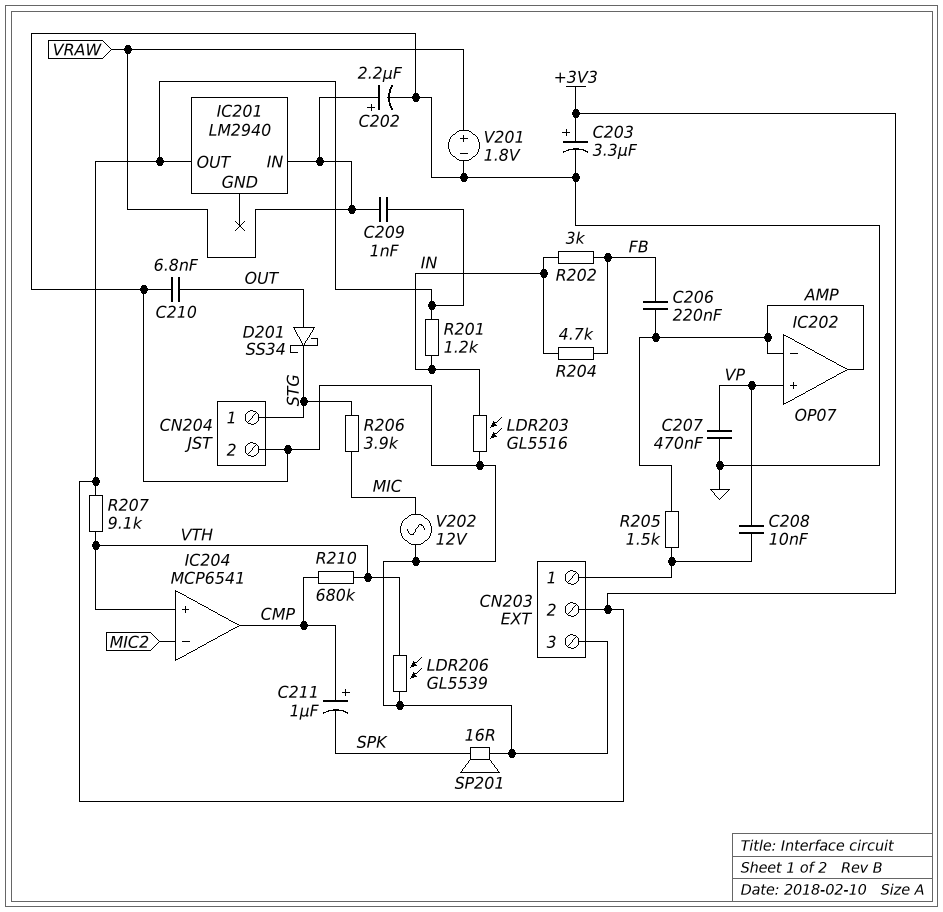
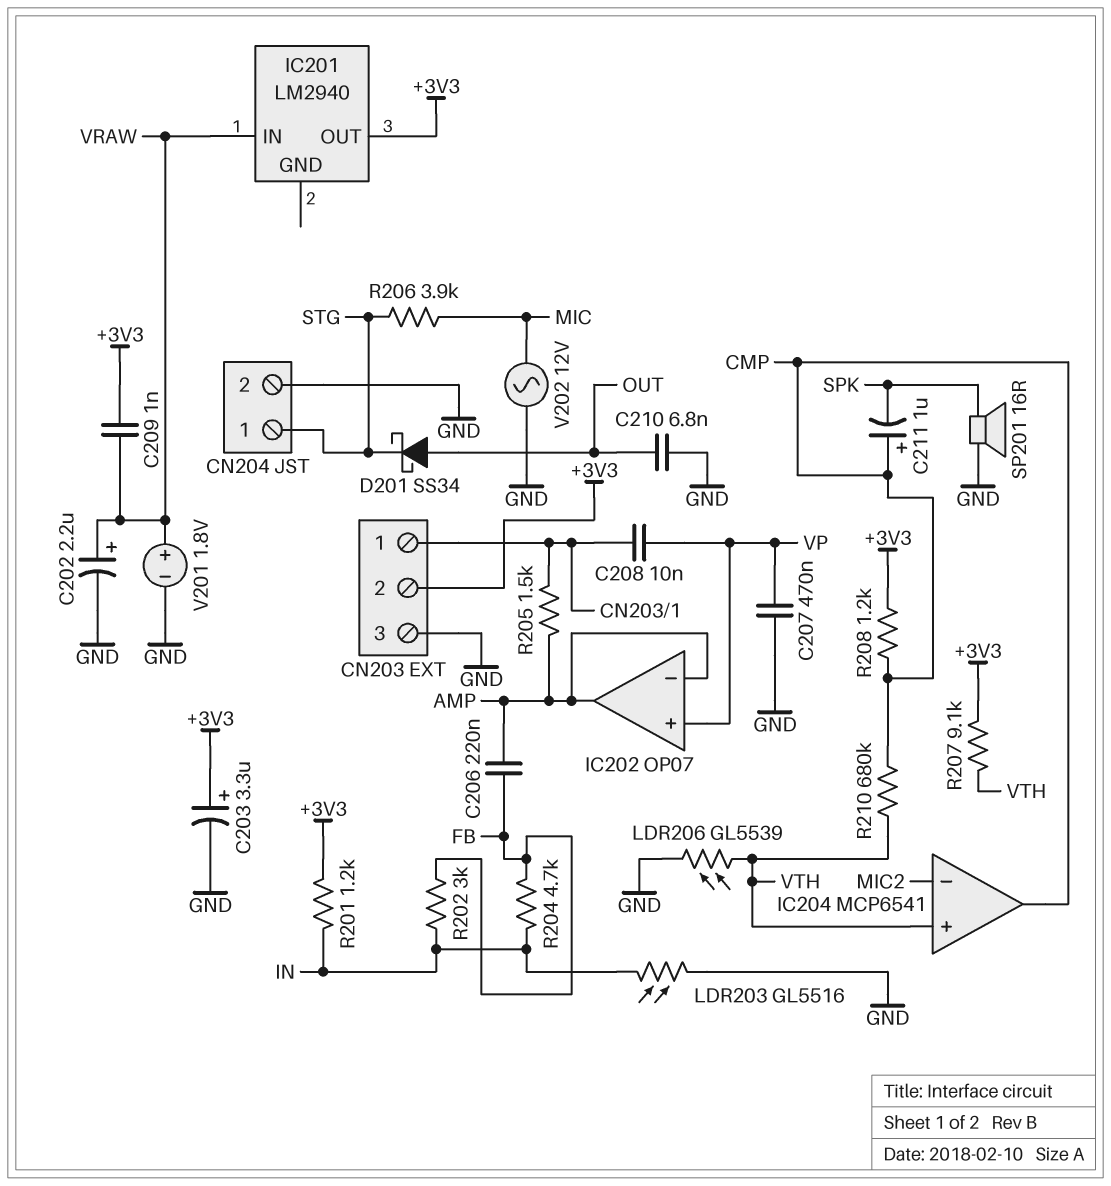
R208: none -> 1.2k (+3V3, CMP)

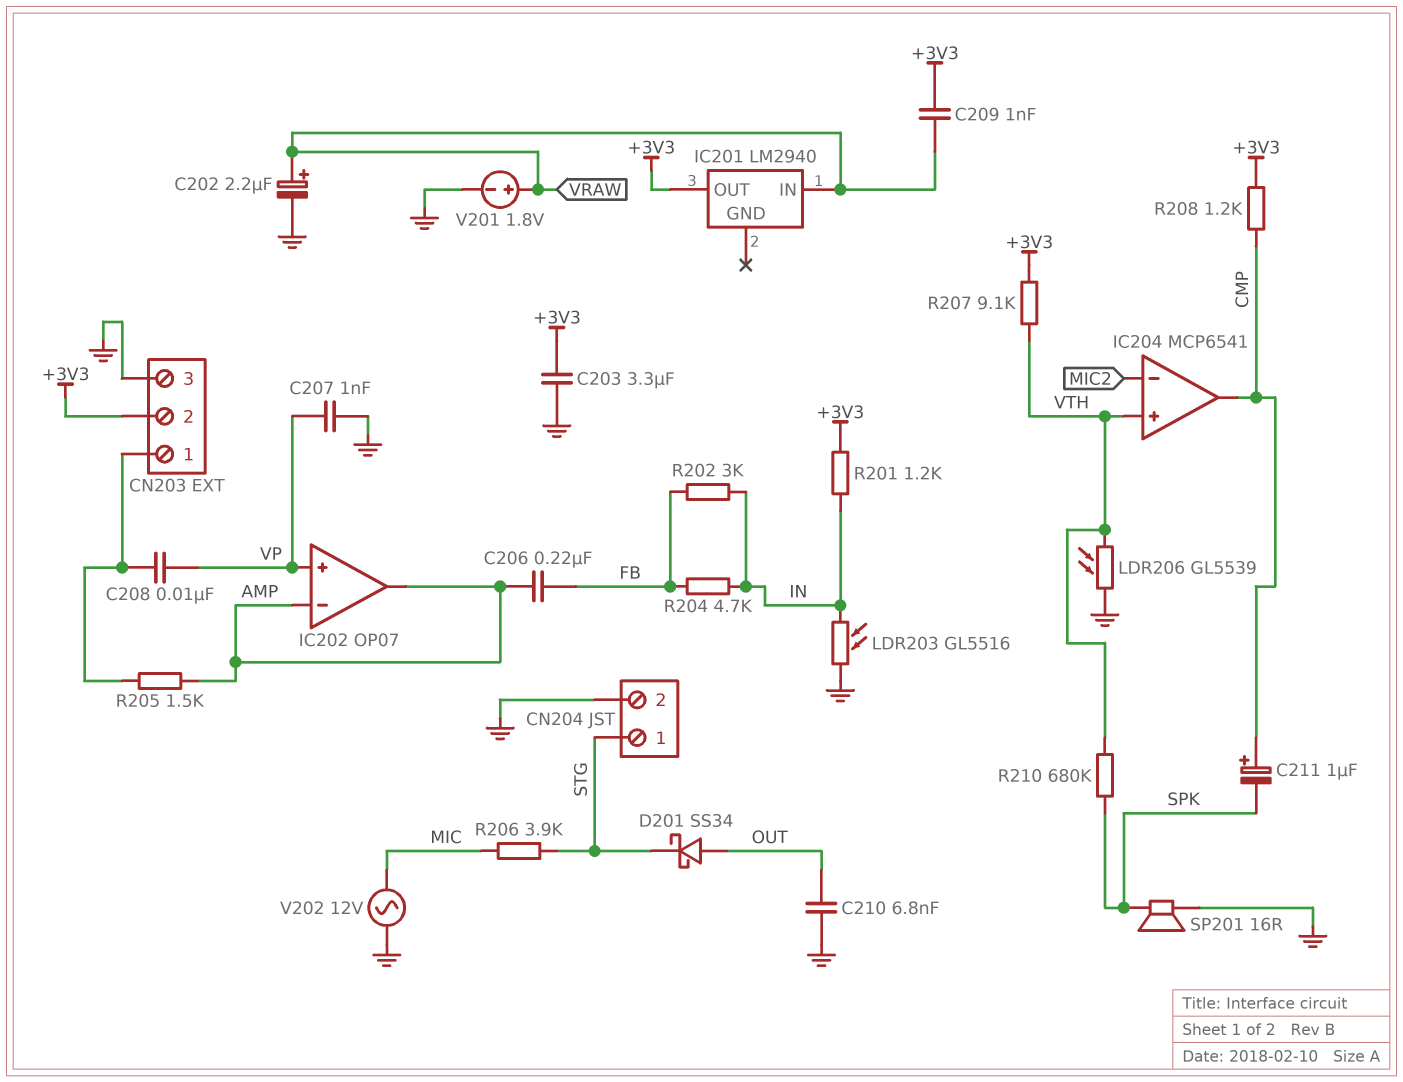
C203: 3.3uF (plus +3V3, minus GND) -> 3.3uF (+3V3, GND)
C207: 470nF (GND, VP) -> 1nF (GND, VP)
R210: 680k (CMP, VTH) -> 680k (SPK, VTH)

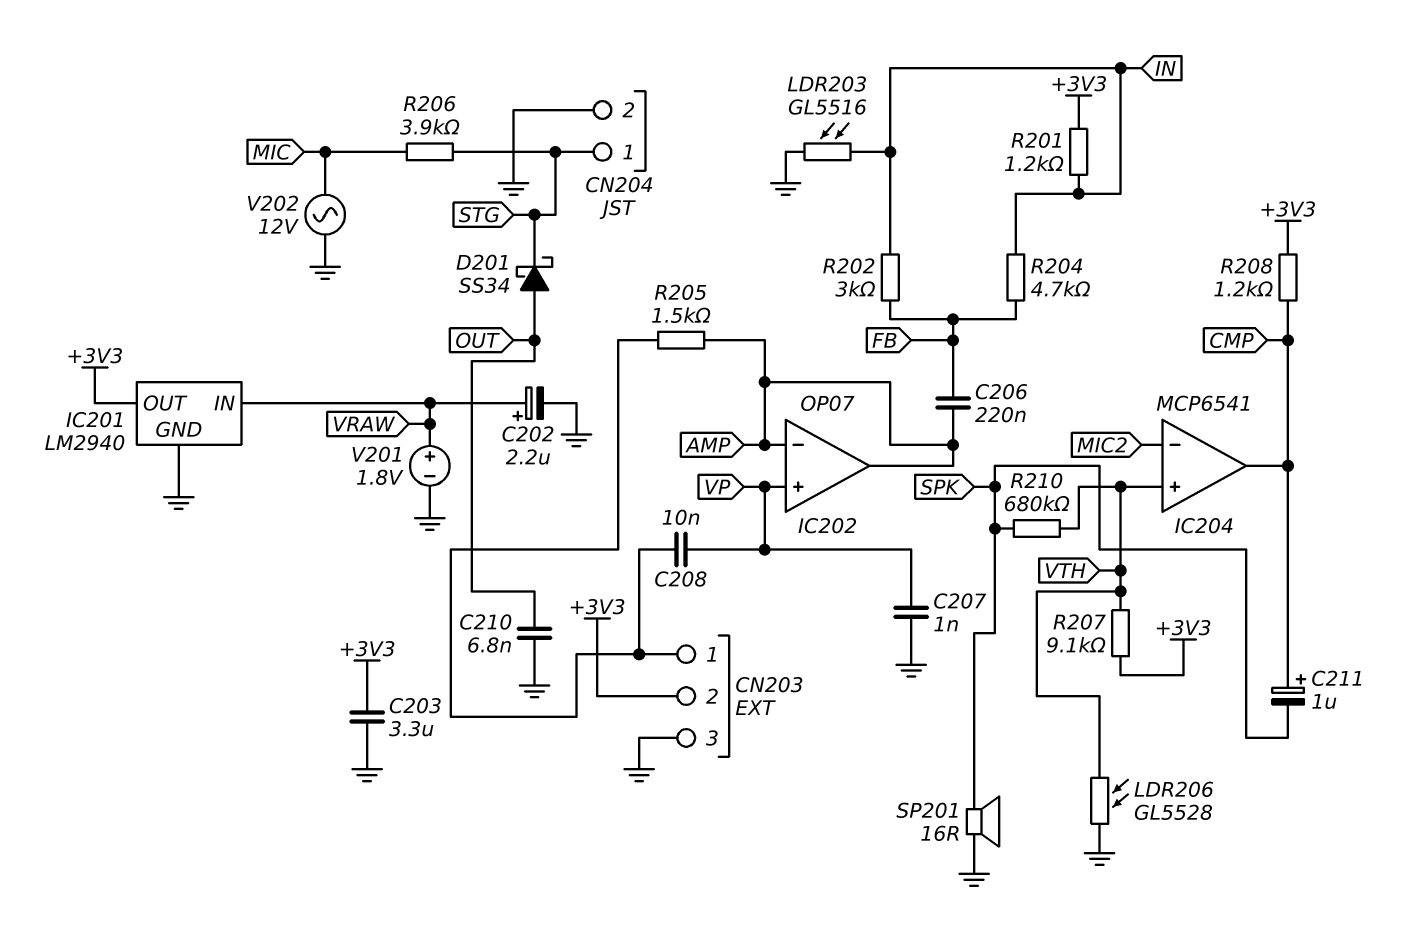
C209: 1nF (+3V3, VRAW) -> none
IC201 pin GND: none -> GND
LDR206: GL5539 (GND, VTH) -> GL5528 (GND, VTH)

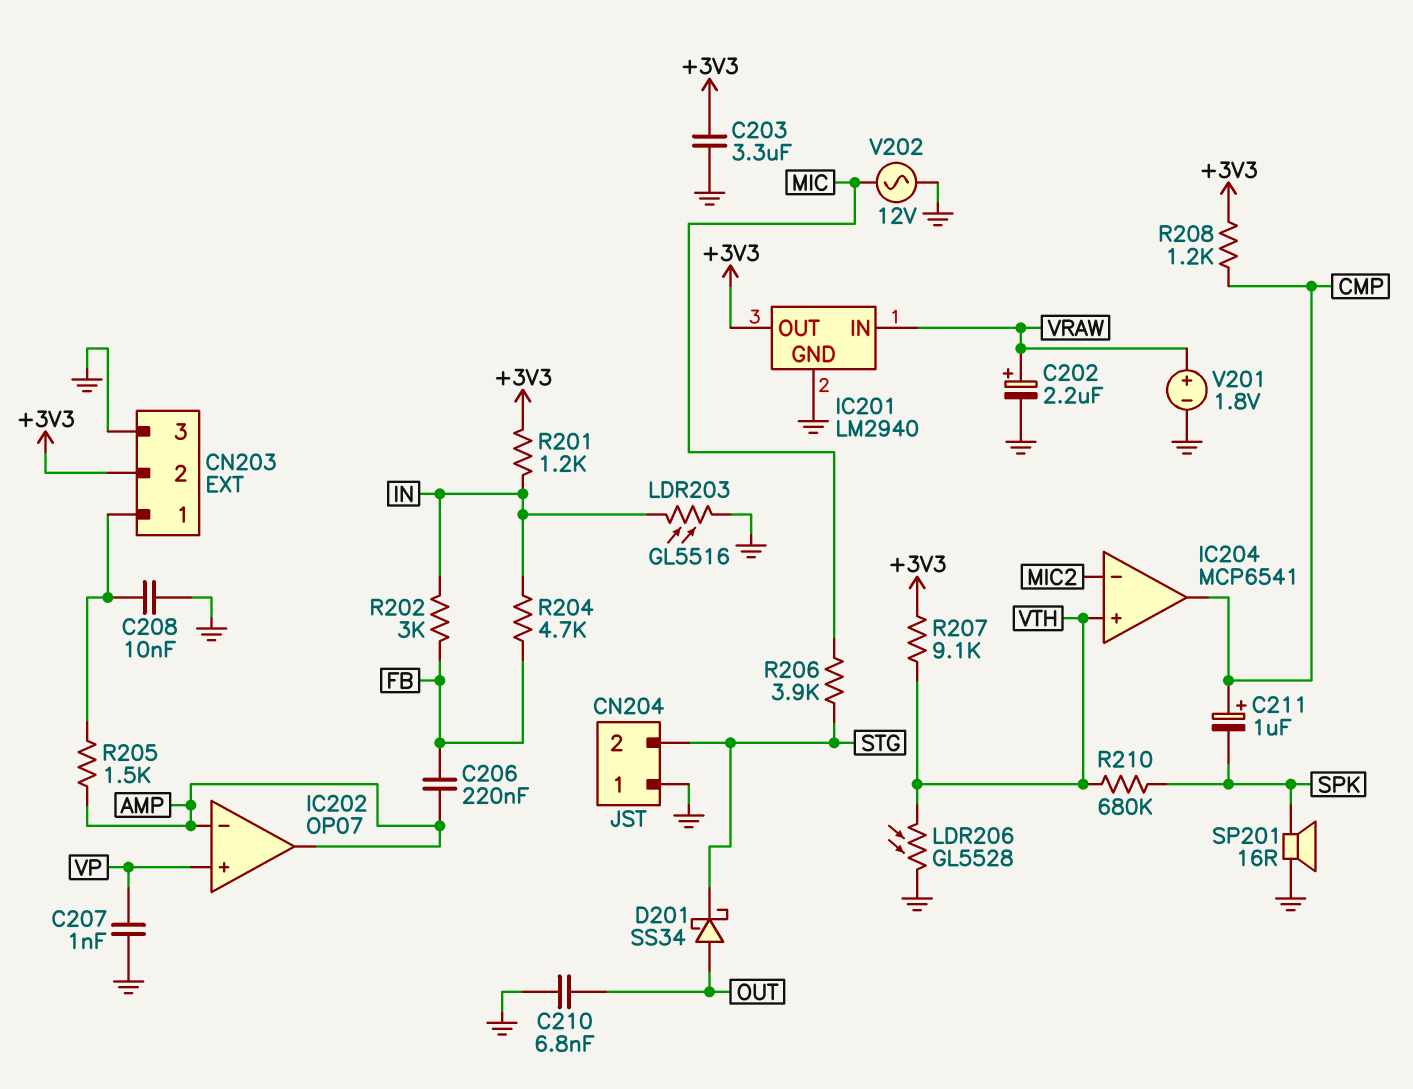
C208: 10nF (CN203/1, VP) -> 10nF (CN203/1, GND)
CN204 pin 1: STG -> GND
CN204 pin 2: GND -> STG

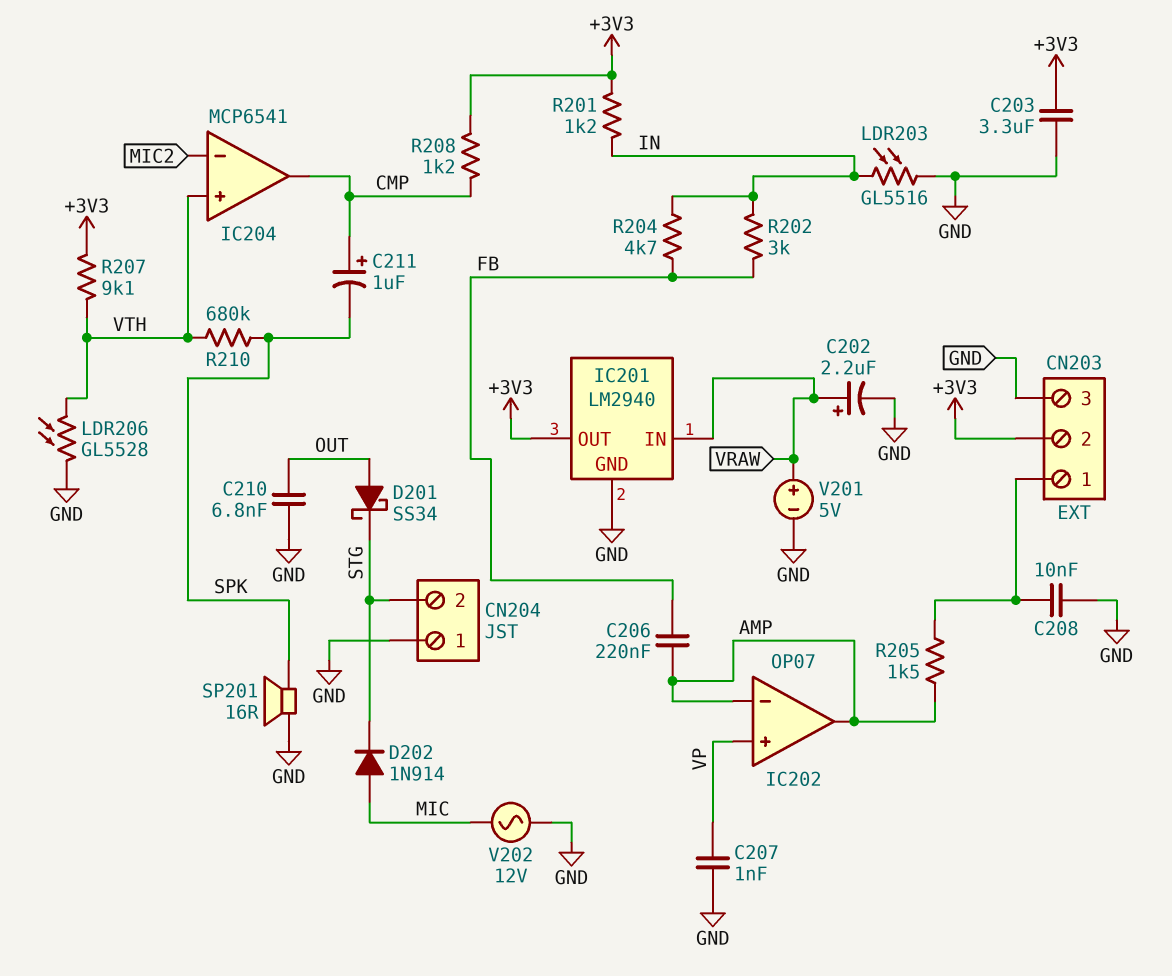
D202: none -> diode 1N914 (A MIC, K STG)
R206: 3.9k (MIC, STG) -> none
V201: 1.8V (plus VRAW, minus GND) -> 5V (plus VRAW, minus GND)

